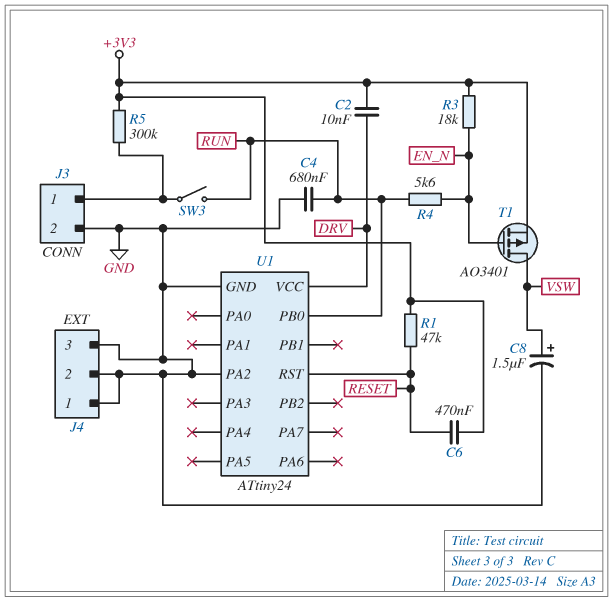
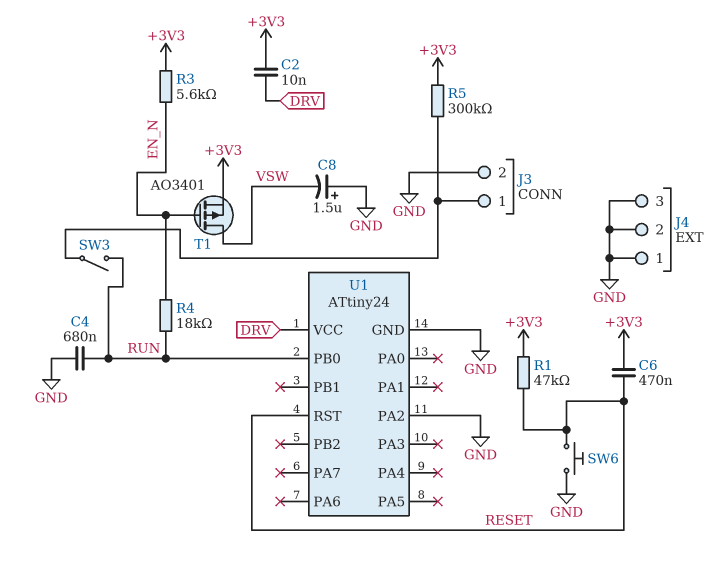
C8: 1.5uF (plus VSW, minus GND) -> 1.5uF (plus GND, minus VSW)
R3: 18k (+3V3, EN_N) -> 5.6k (+3V3, EN_N)
R4: 5.6k (EN_N, RUN) -> 18k (EN_N, RUN)
SW6: none -> button (GND, RESET)

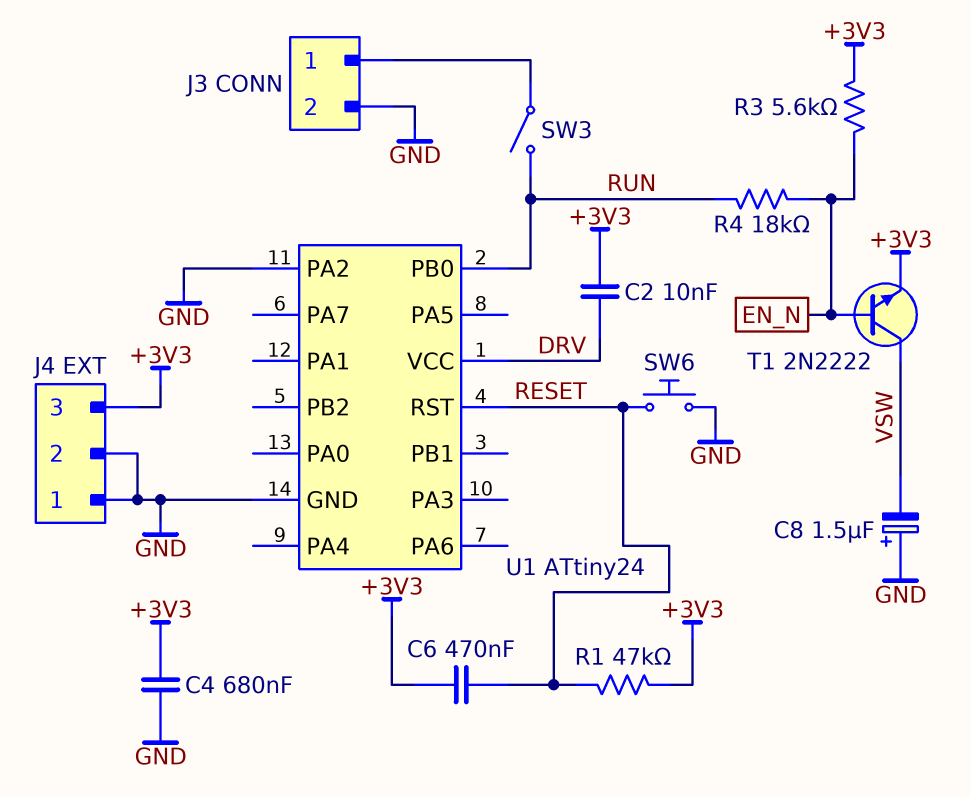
C4: 680nF (GND, RUN) -> 680nF (+3V3, GND)
J4 pin 3: GND -> +3V3
R5: 300k (+3V3, J3/1) -> none
T1: PMOS AO3401 (G EN_N, D VSW, S +3V3) -> NPN 2N2222 (B EN_N, C VSW, E +3V3)

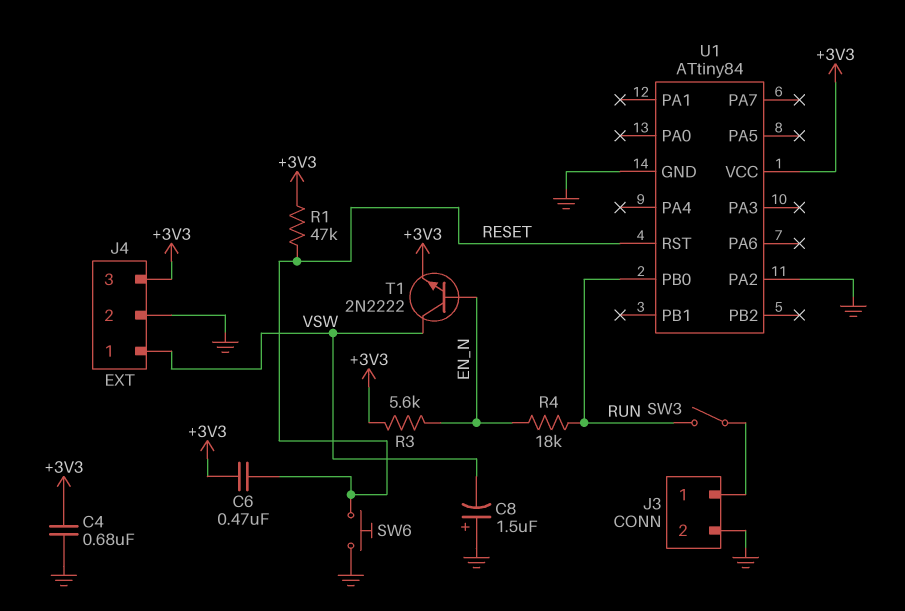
C2: 10nF (+3V3, DRV) -> none
J4 pin 1: GND -> VSW
U1: ATtiny24 -> ATtiny84
U1 pin VCC: DRV -> +3V3

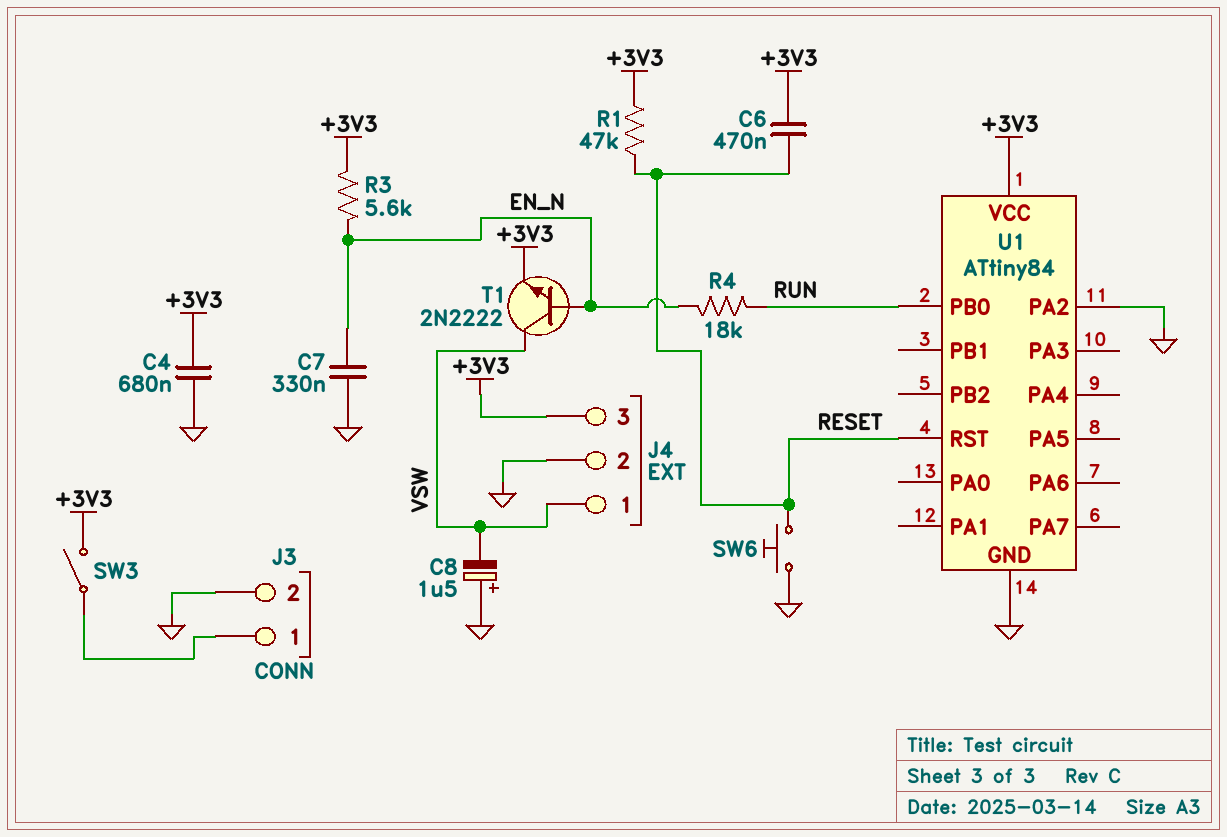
C7: none -> 330nF (EN_N, GND)
SW3: switch (J3/1, RUN) -> switch (+3V3, J3/1)

